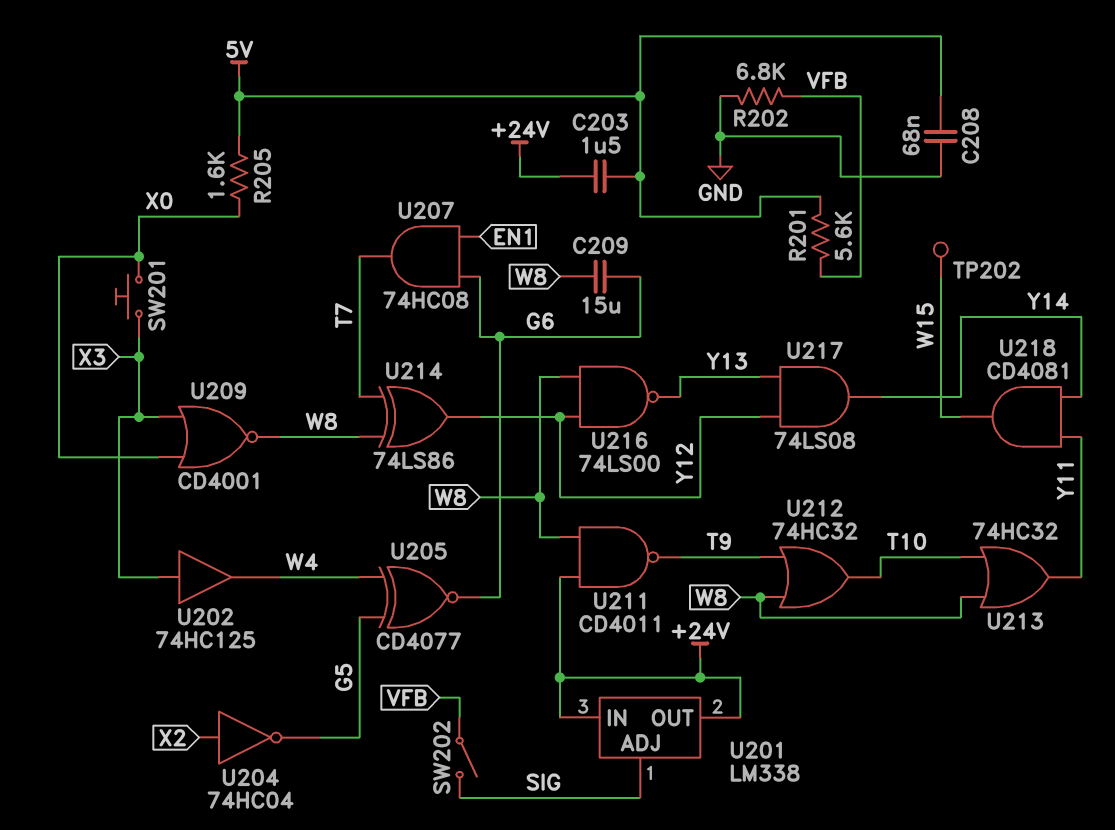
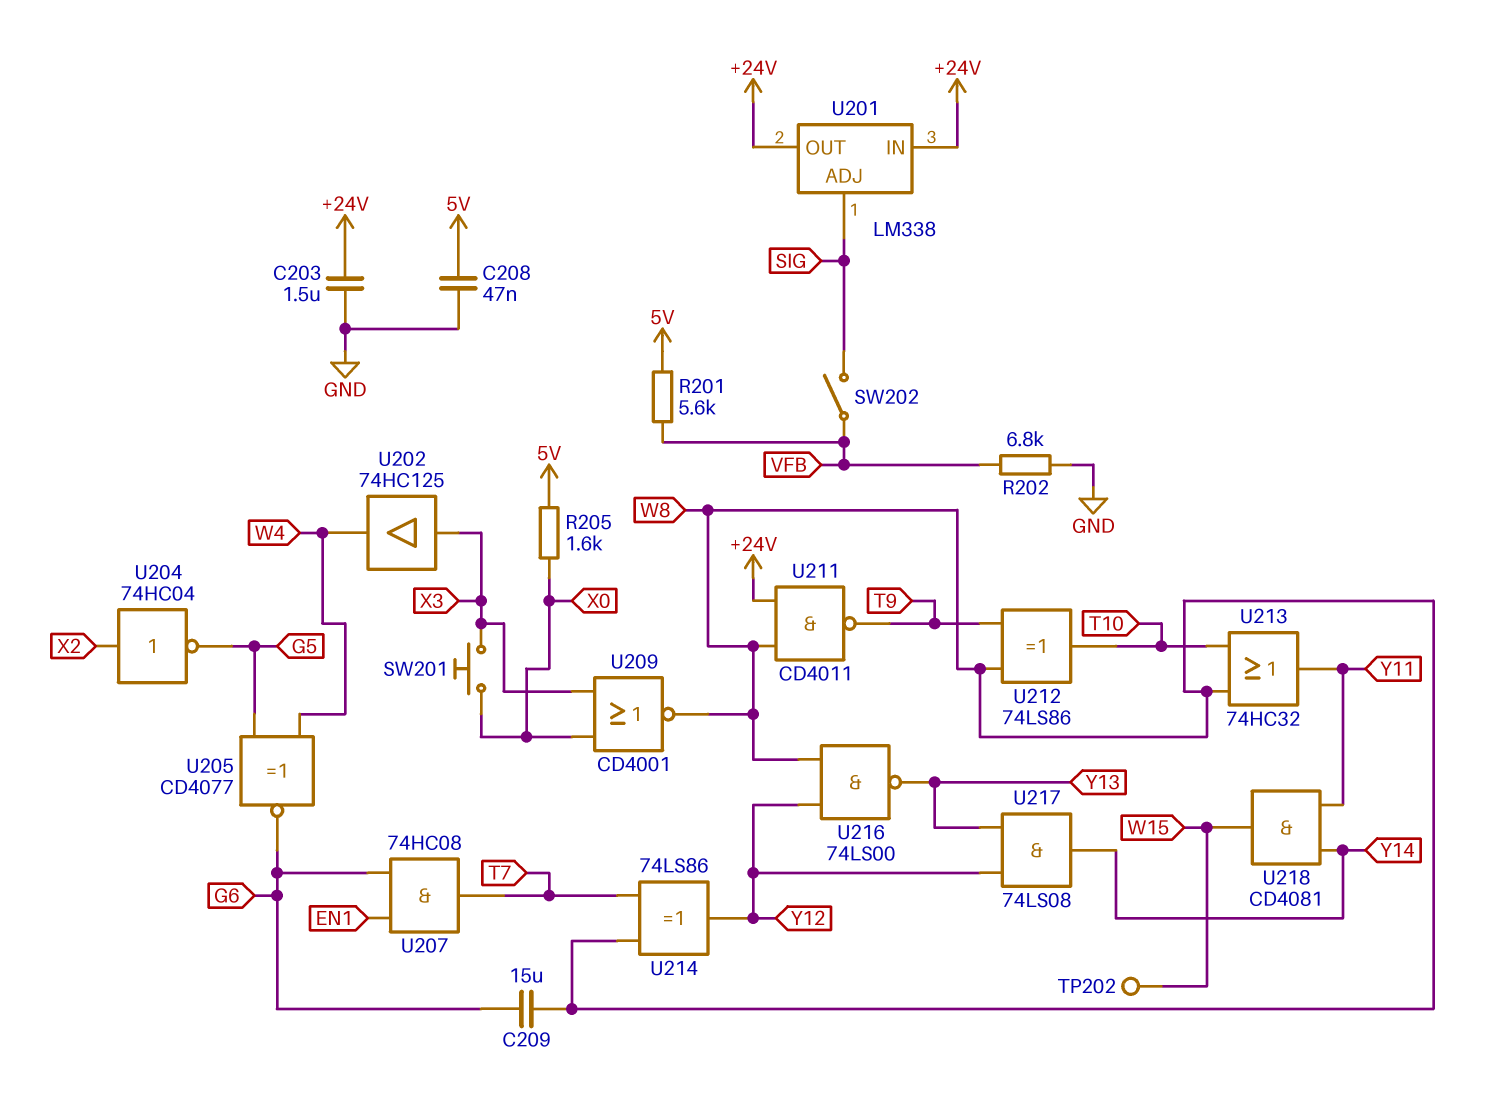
C203: 1.5uF (+24V, 5V) -> 1.5uF (+24V, GND)
C208: 68nF (5V, GND) -> 47nF (5V, GND)
U212: OR 74HC32 (in T9, in W8, out T10) -> XOR 74LS86 (in T9, in W8, out T10)

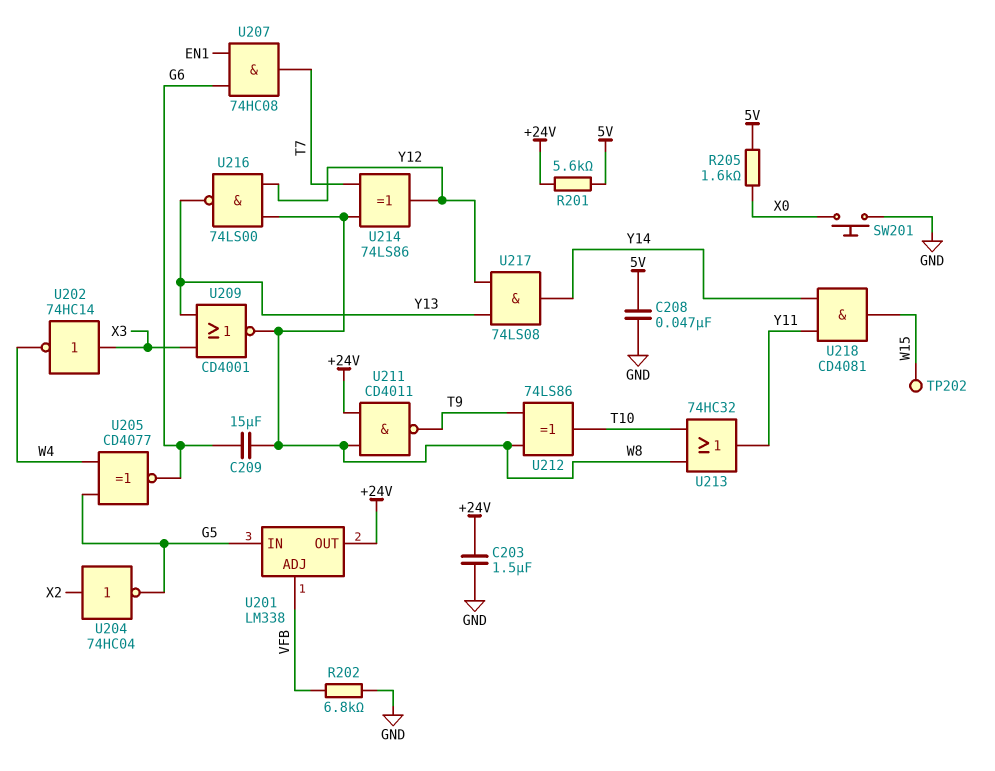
R201: 5.6k (5V, VFB) -> 5.6k (+24V, 5V)
SW201: button (X0, X3) -> button (GND, X0)
SW202: switch (SIG, VFB) -> none
U201 pin ADJ: SIG -> VFB
U201 pin IN: +24V -> G5
U202: buffer 74HC125 (in X3, out W4) -> NOT 74HC14 (in X3, out W4)
U209: NOR CD4001 (in X0, in X3, out W8) -> NOR CD4001 (in X3, in Y13, out W8)

